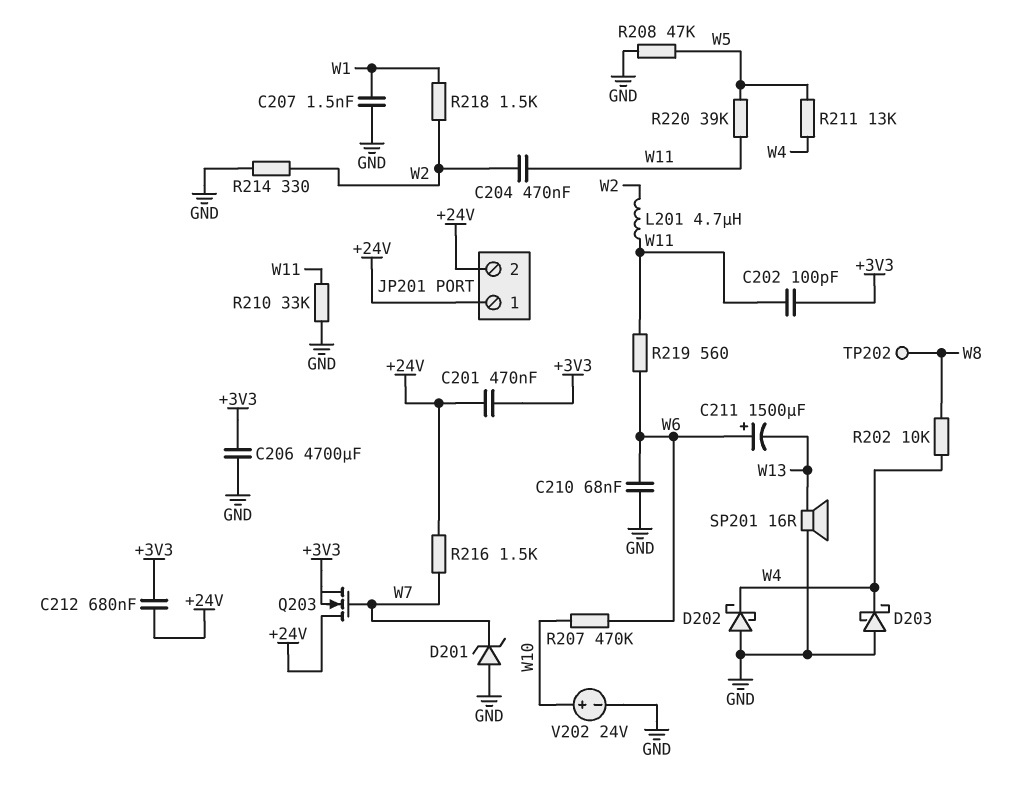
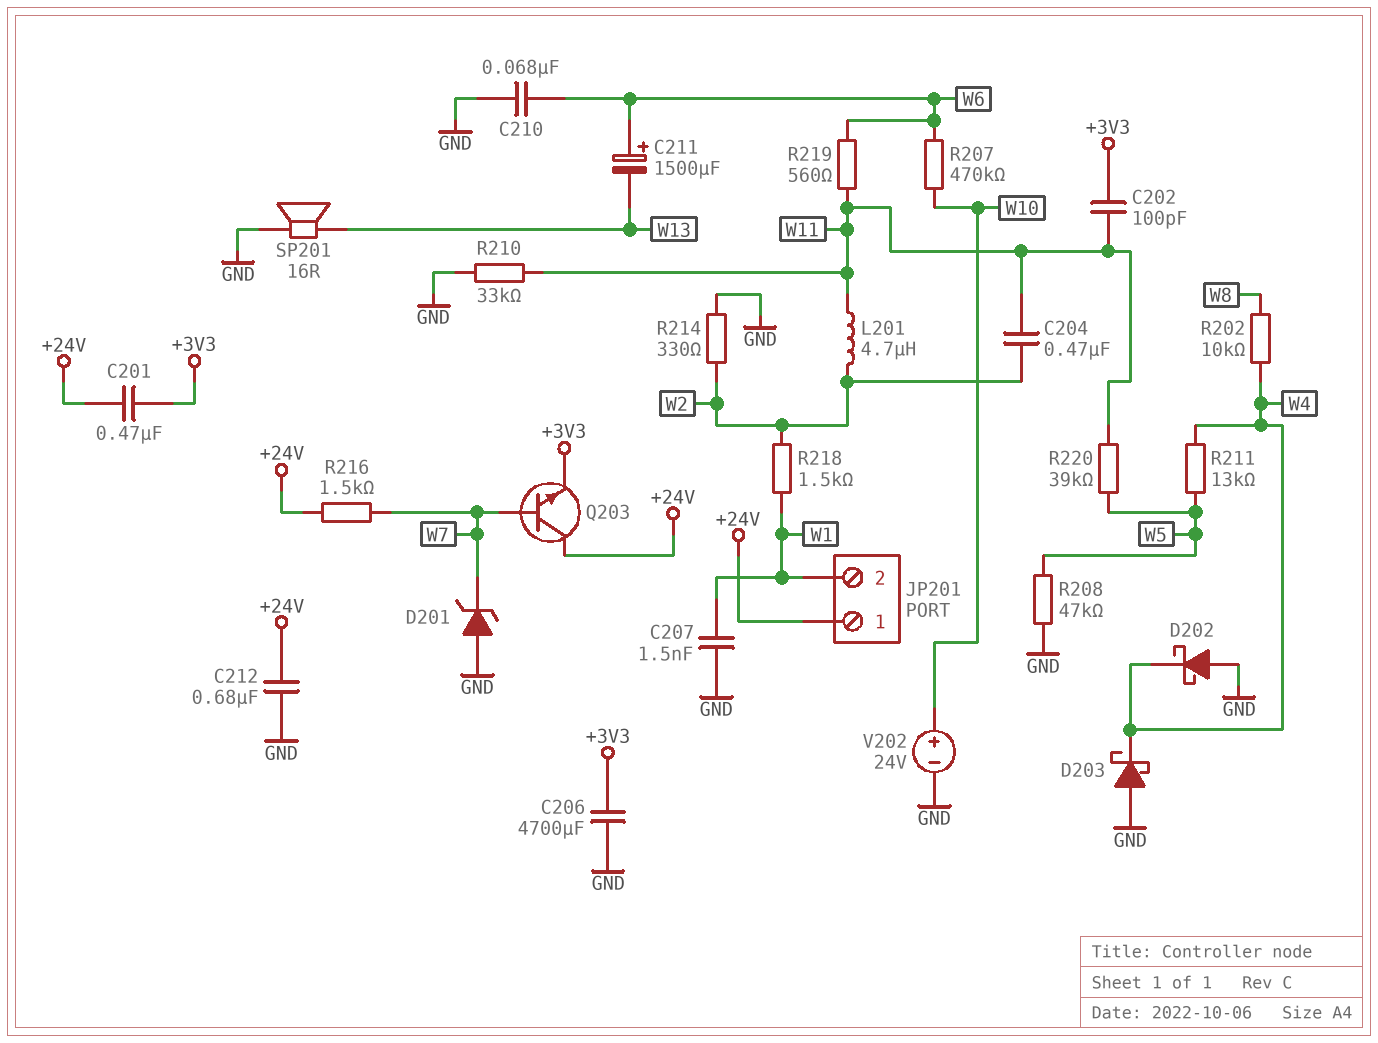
C212: 680nF (+3V3, +24V) -> 680nF (+24V, GND)
JP201 pin 2: +24V -> W1
Q203: NMOS (G W7, D +24V, S +3V3) -> NPN (B W7, C +24V, E +3V3)
TP202: test point (W8) -> none

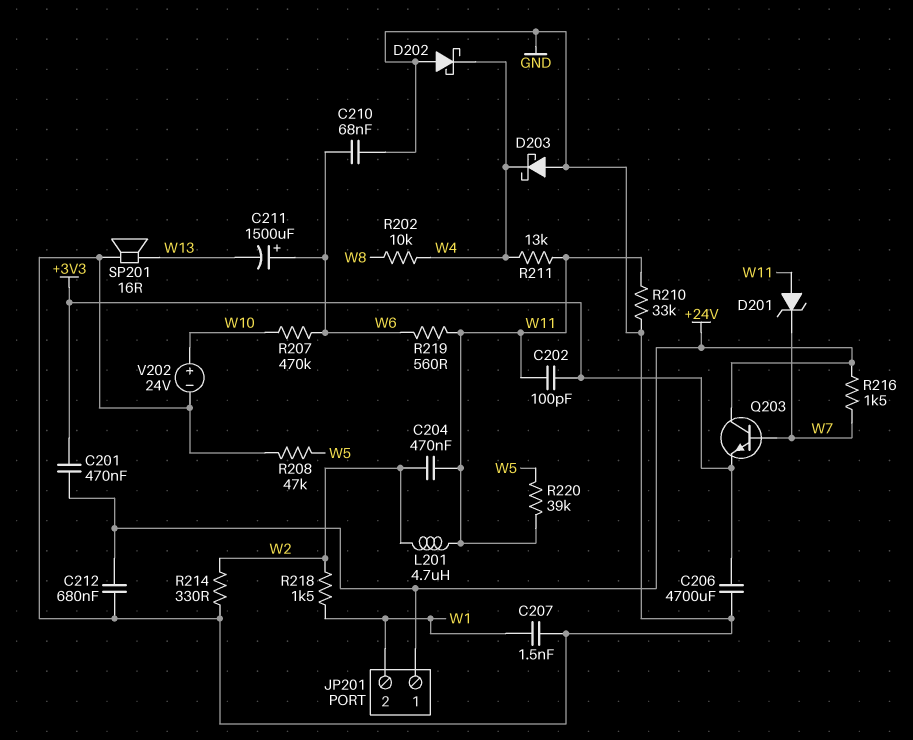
D201: zener (A GND, K W7) -> zener (A W11, K W7)
R211: 13k (W4, W5) -> 13k (W4, W11)

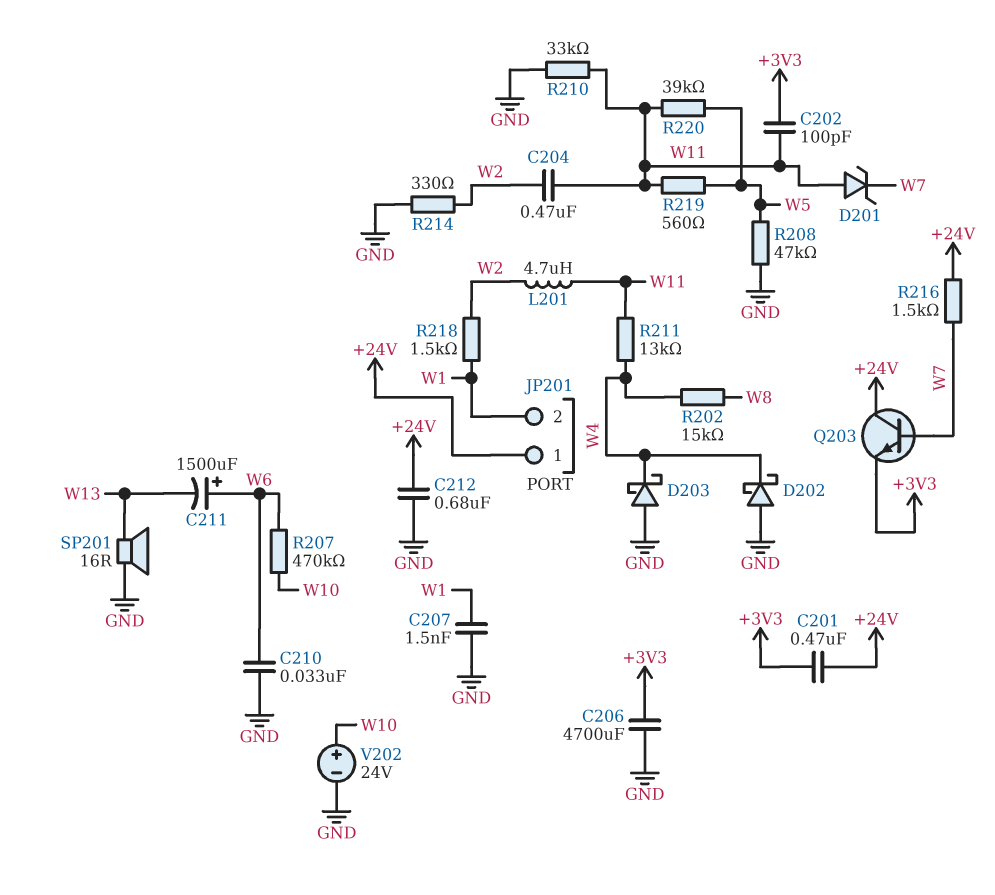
C210: 68nF (GND, W6) -> 33nF (GND, W6)
R202: 10k (W4, W8) -> 15k (W4, W8)
R219: 560 (W6, W11) -> 560 (W5, W11)

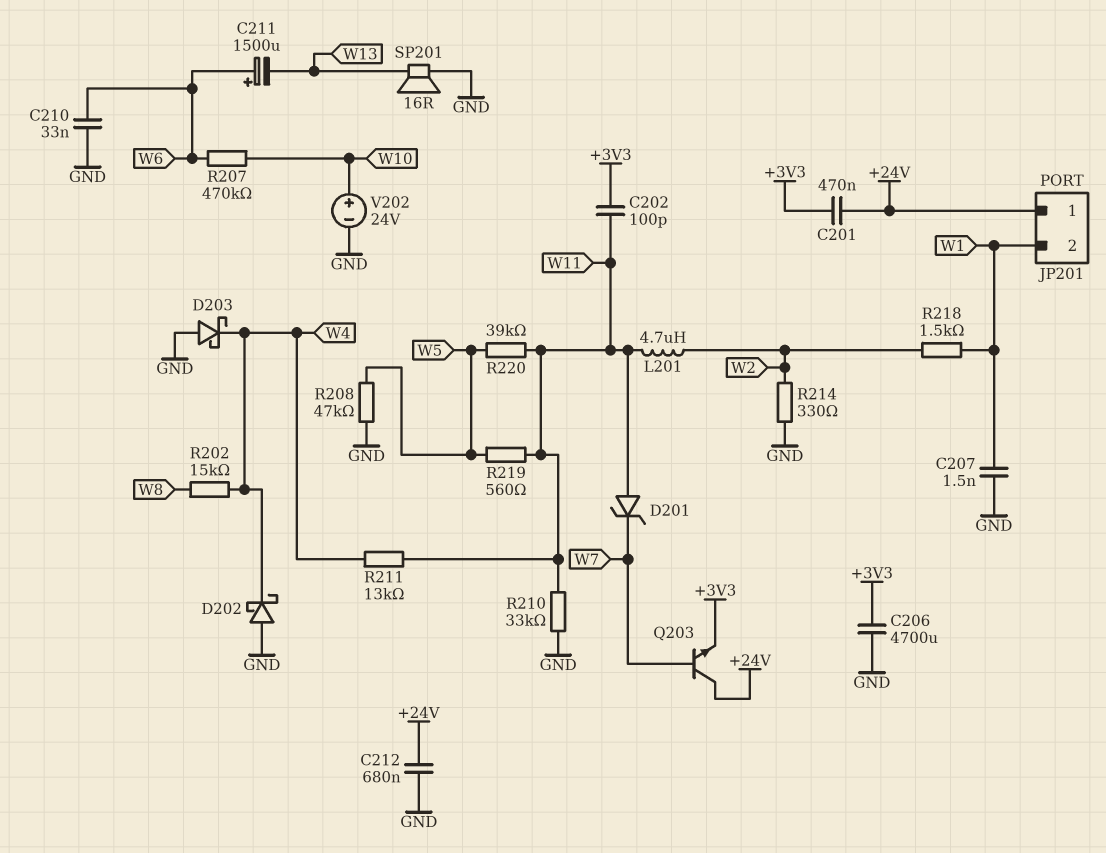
C204: 470nF (W2, W11) -> none
R216: 1.5k (+24V, W7) -> none

